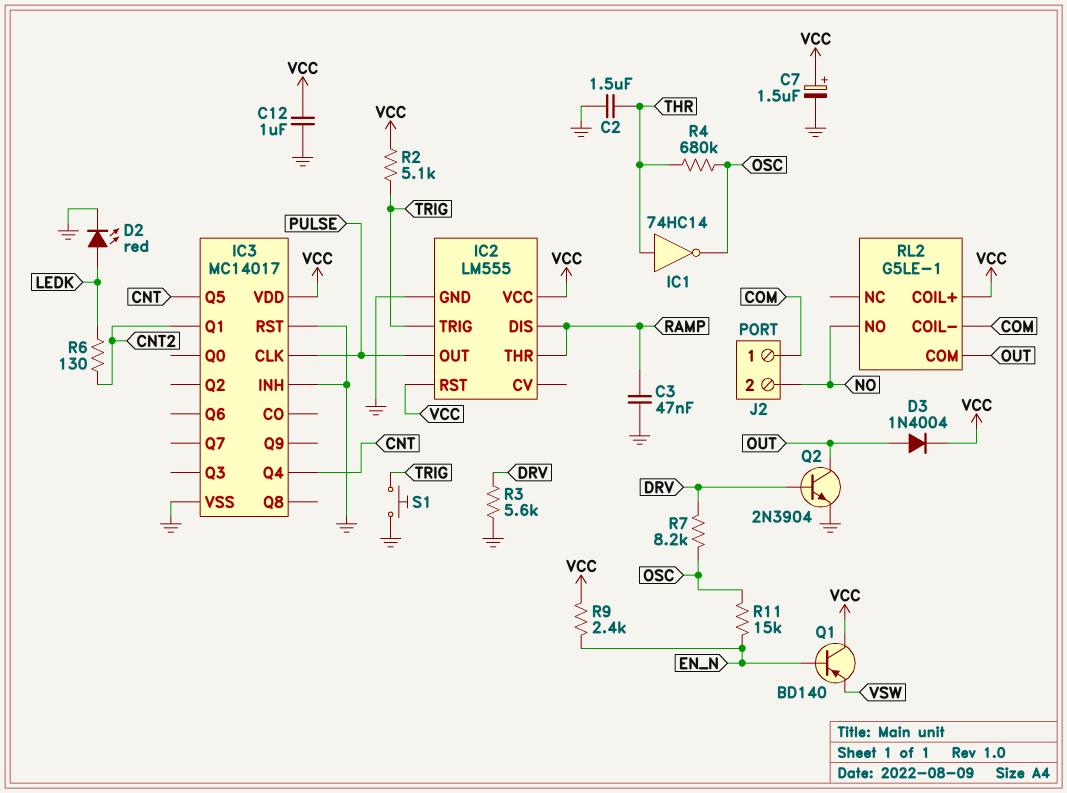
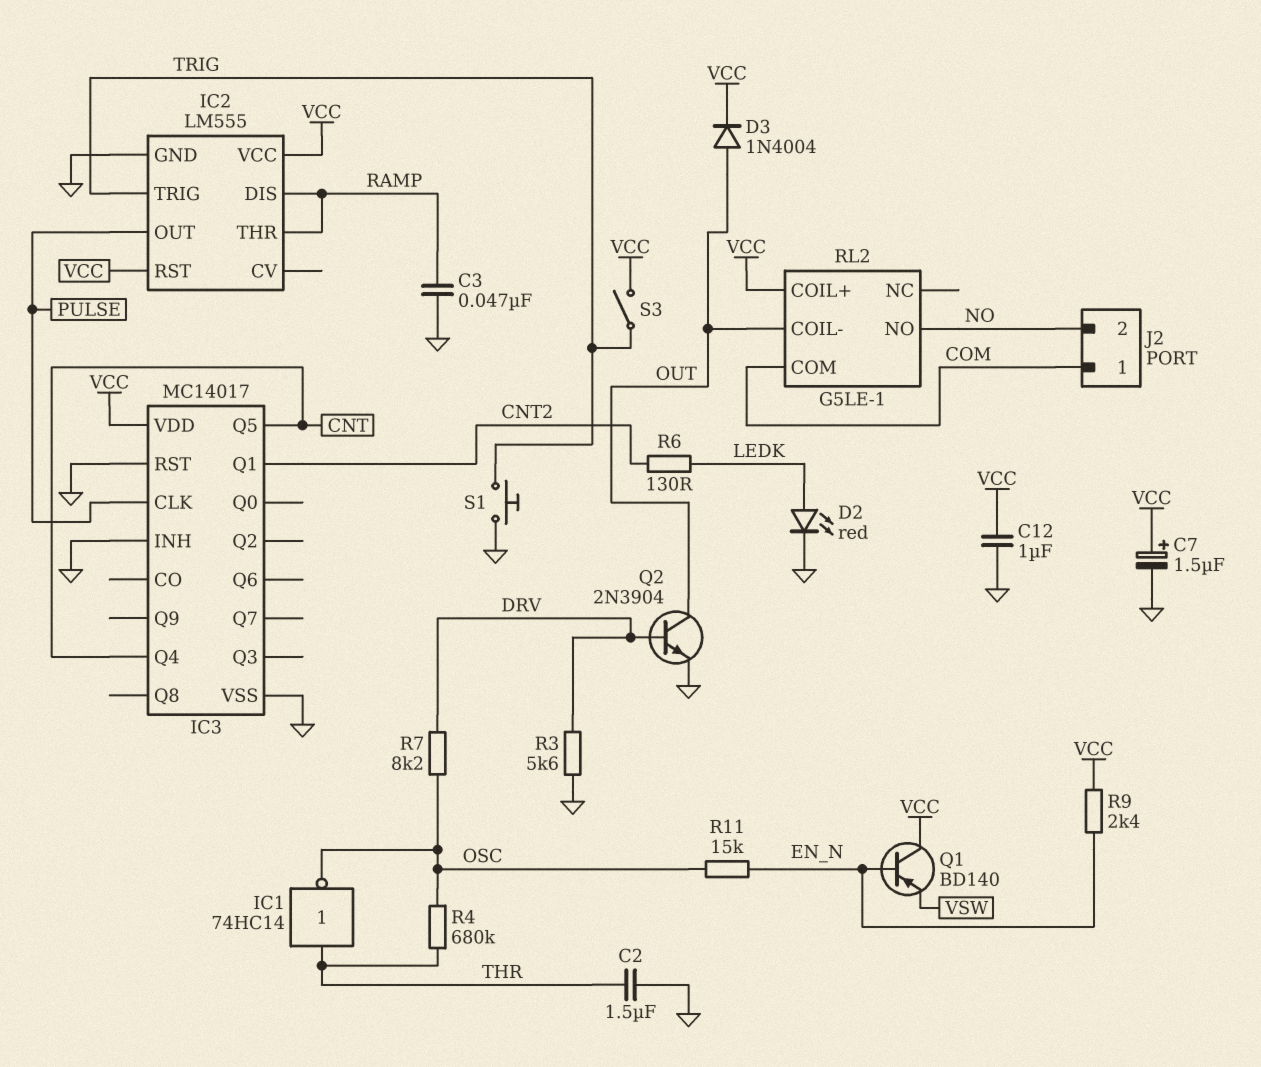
R2: 5.1k (TRIG, VCC) -> none
RL2 pin COIL-: COM -> OUT
RL2 pin COM: OUT -> COM
S3: none -> switch (TRIG, VCC)

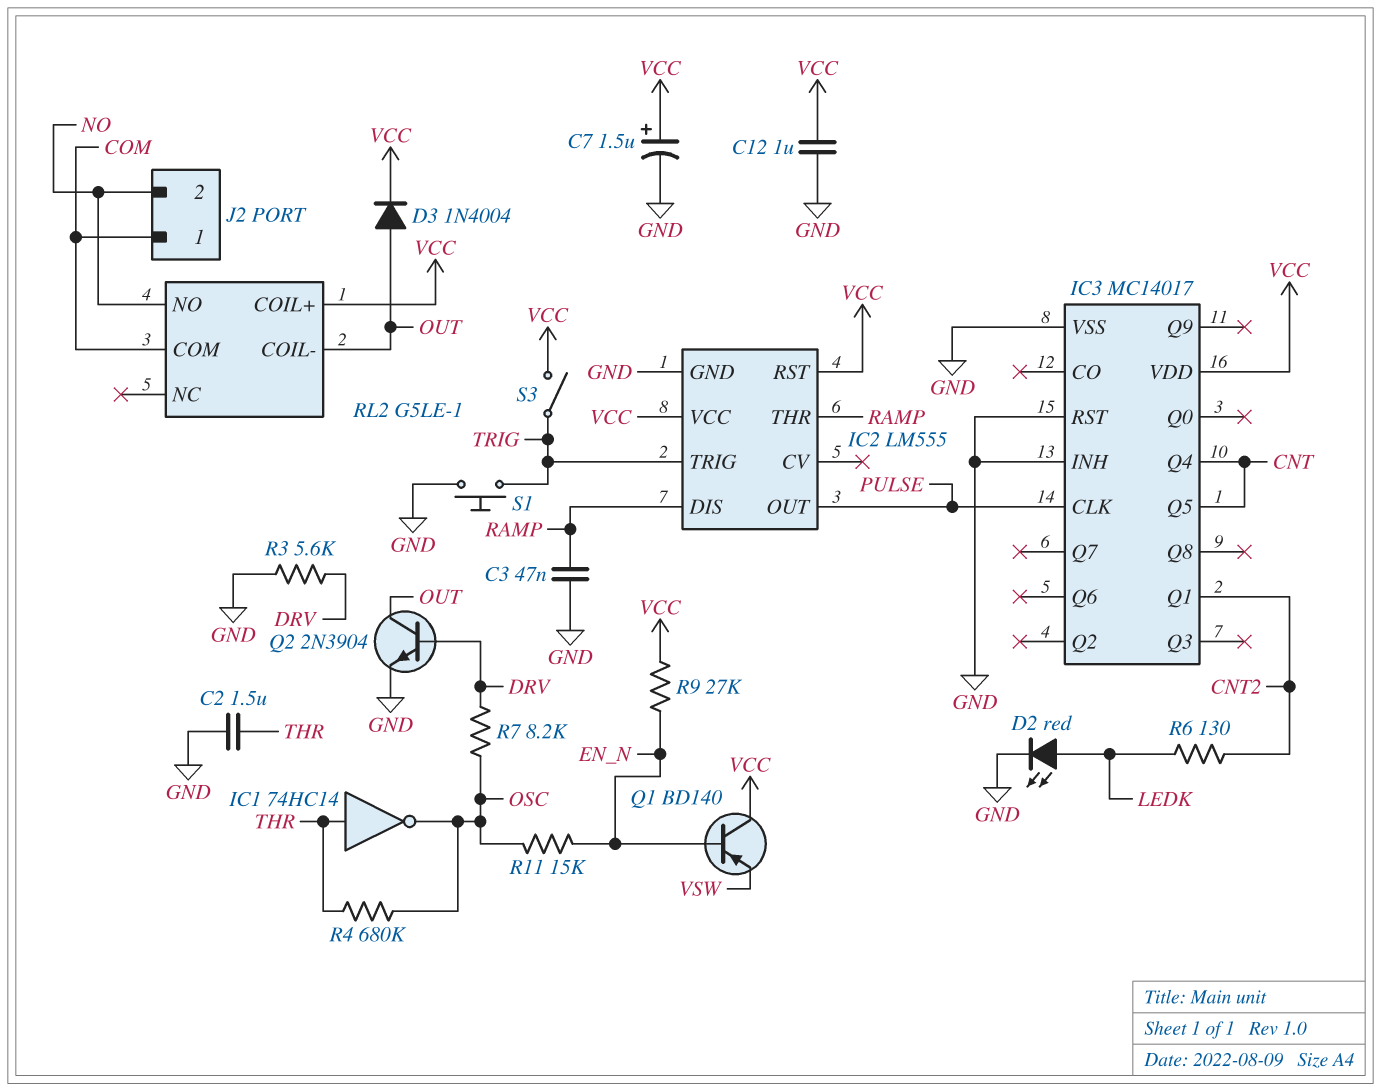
R9: 2.4k (EN_N, VCC) -> 27k (EN_N, VCC)

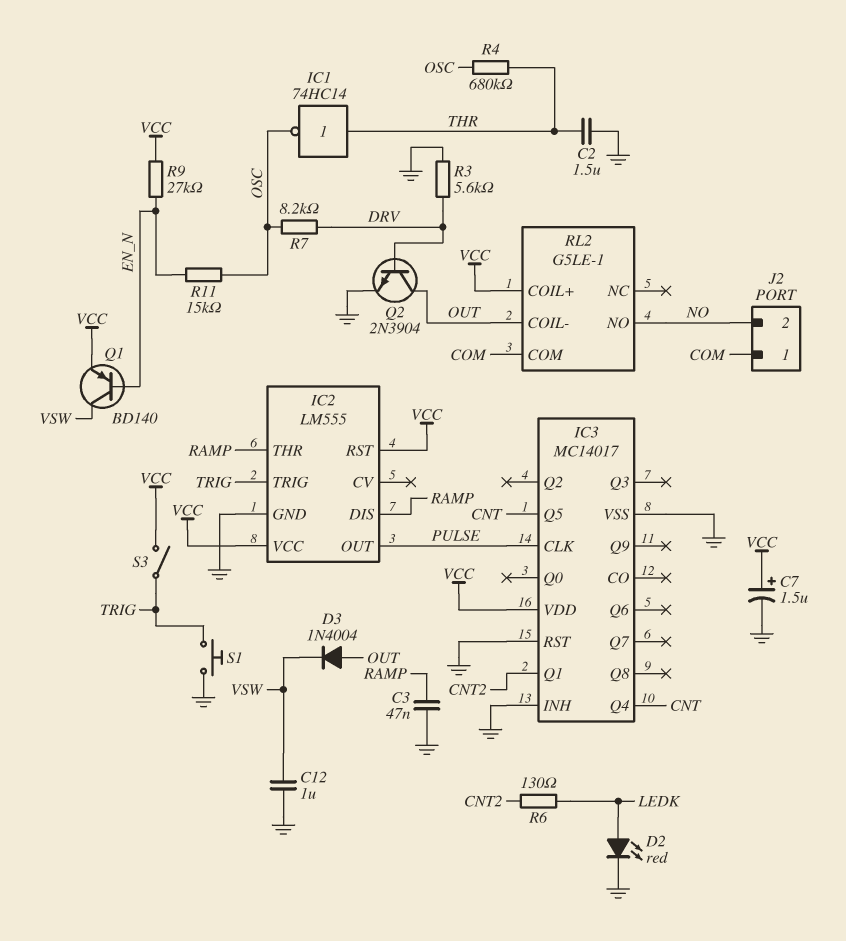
C12: 1uF (GND, VCC) -> 1uF (GND, VSW)
D3: diode 1N4004 (A OUT, K VCC) -> diode 1N4004 (A OUT, K VSW)
Q1: PNP BD140 (B EN_N, C VCC, E VSW) -> PNP BD140 (B EN_N, C VSW, E VCC)

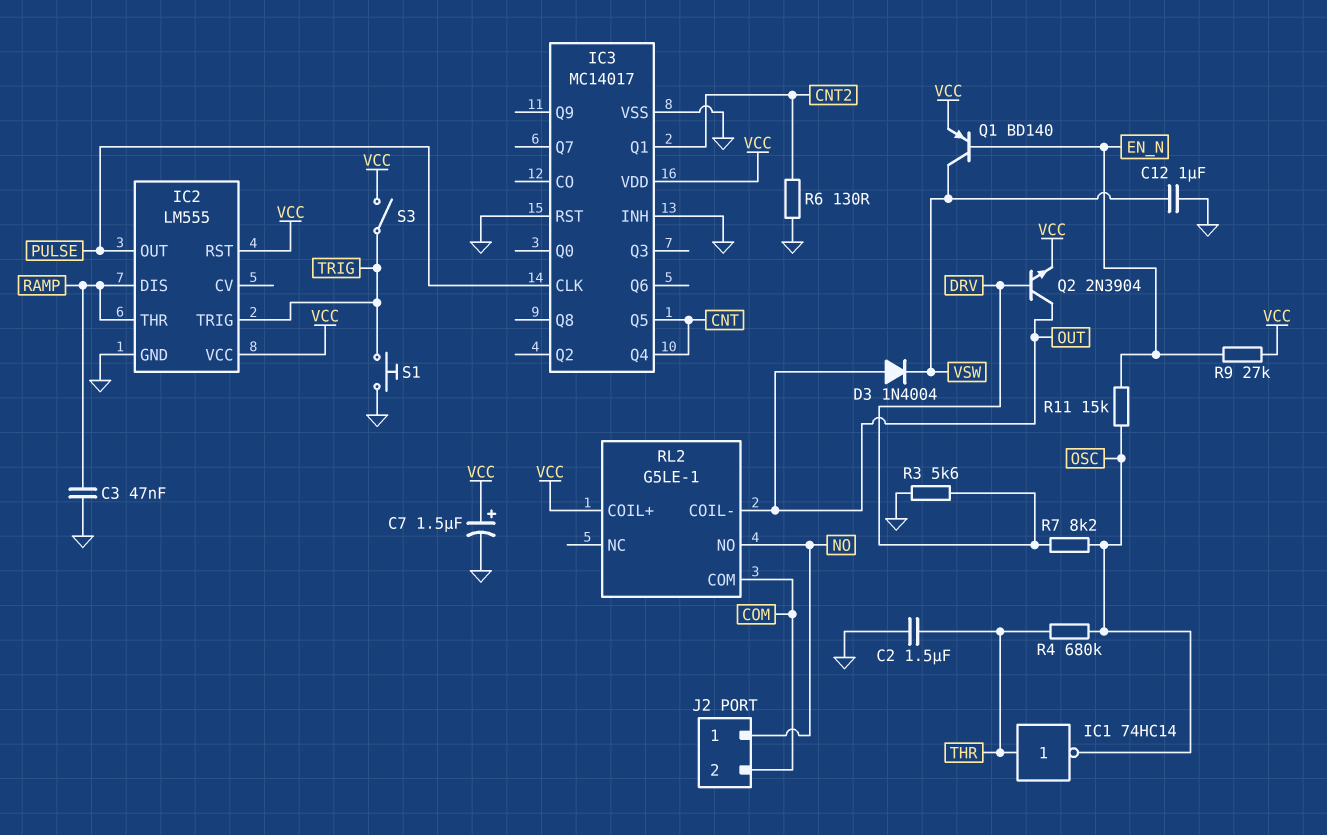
D2: LED red (A LEDK, K GND) -> none
J2 pin 1: COM -> NO
J2 pin 2: NO -> COM
Q2: NPN 2N3904 (B DRV, C OUT, E GND) -> NPN 2N3904 (B DRV, C OUT, E VCC)
R6: 130 (CNT2, LEDK) -> 130 (CNT2, GND)

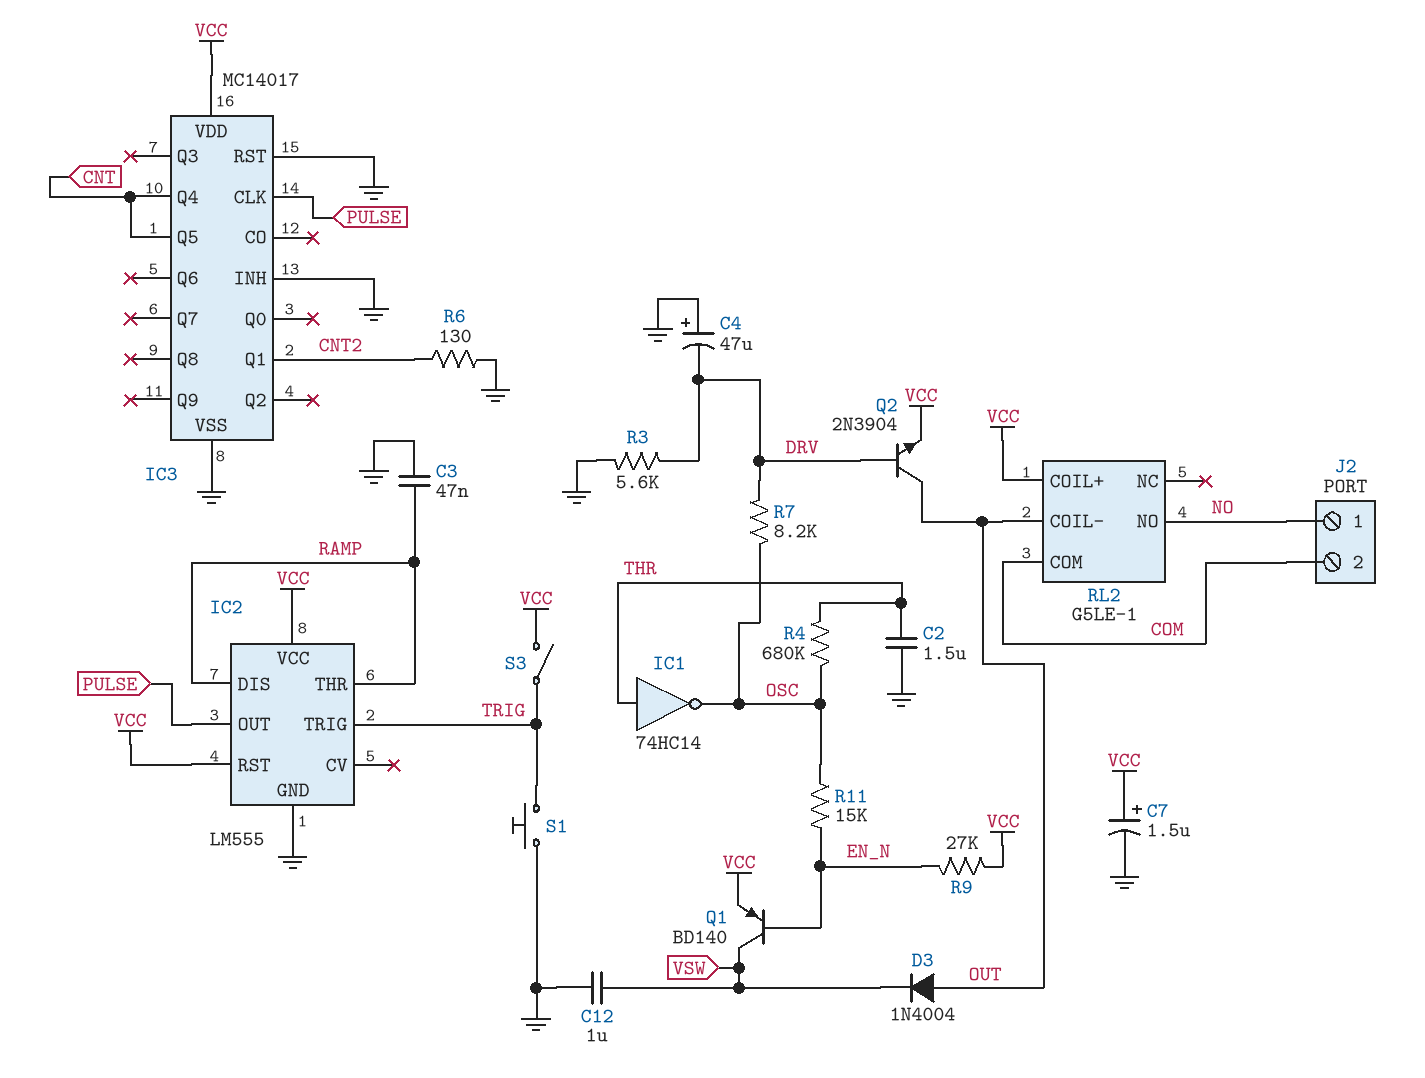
C4: none -> 47uF (plus GND, minus DRV)

